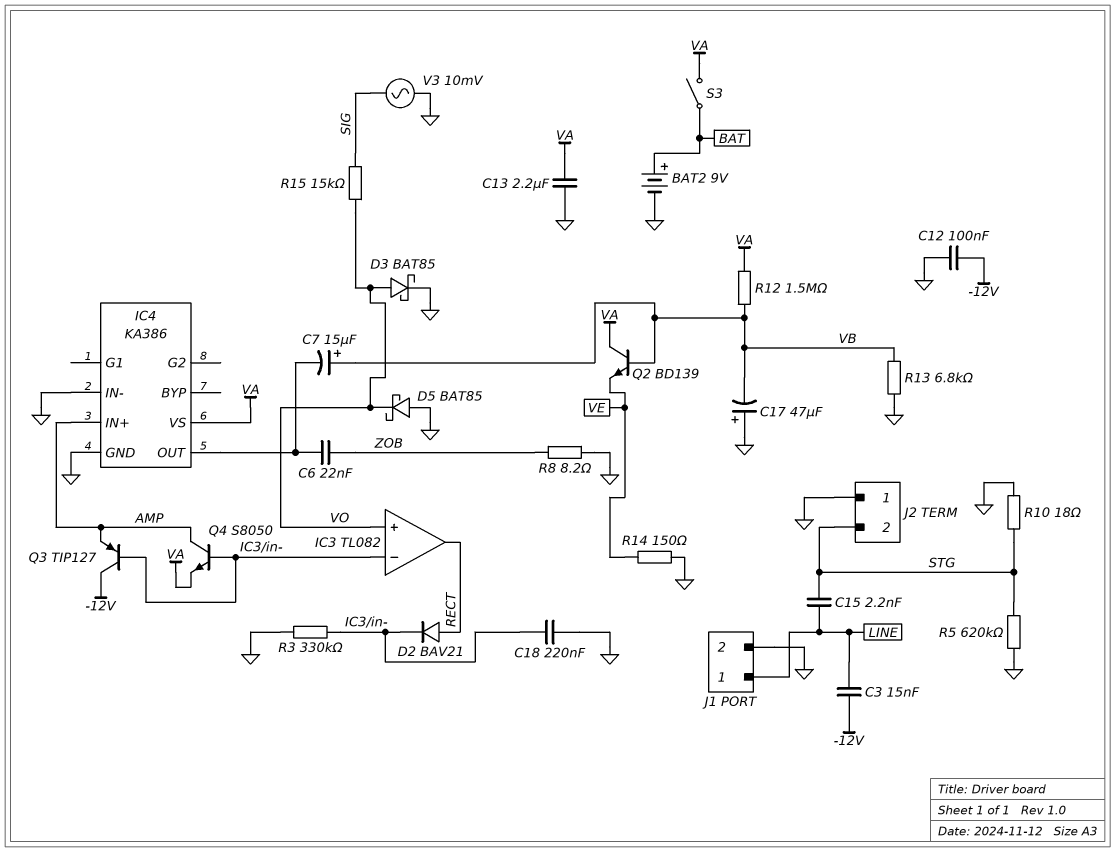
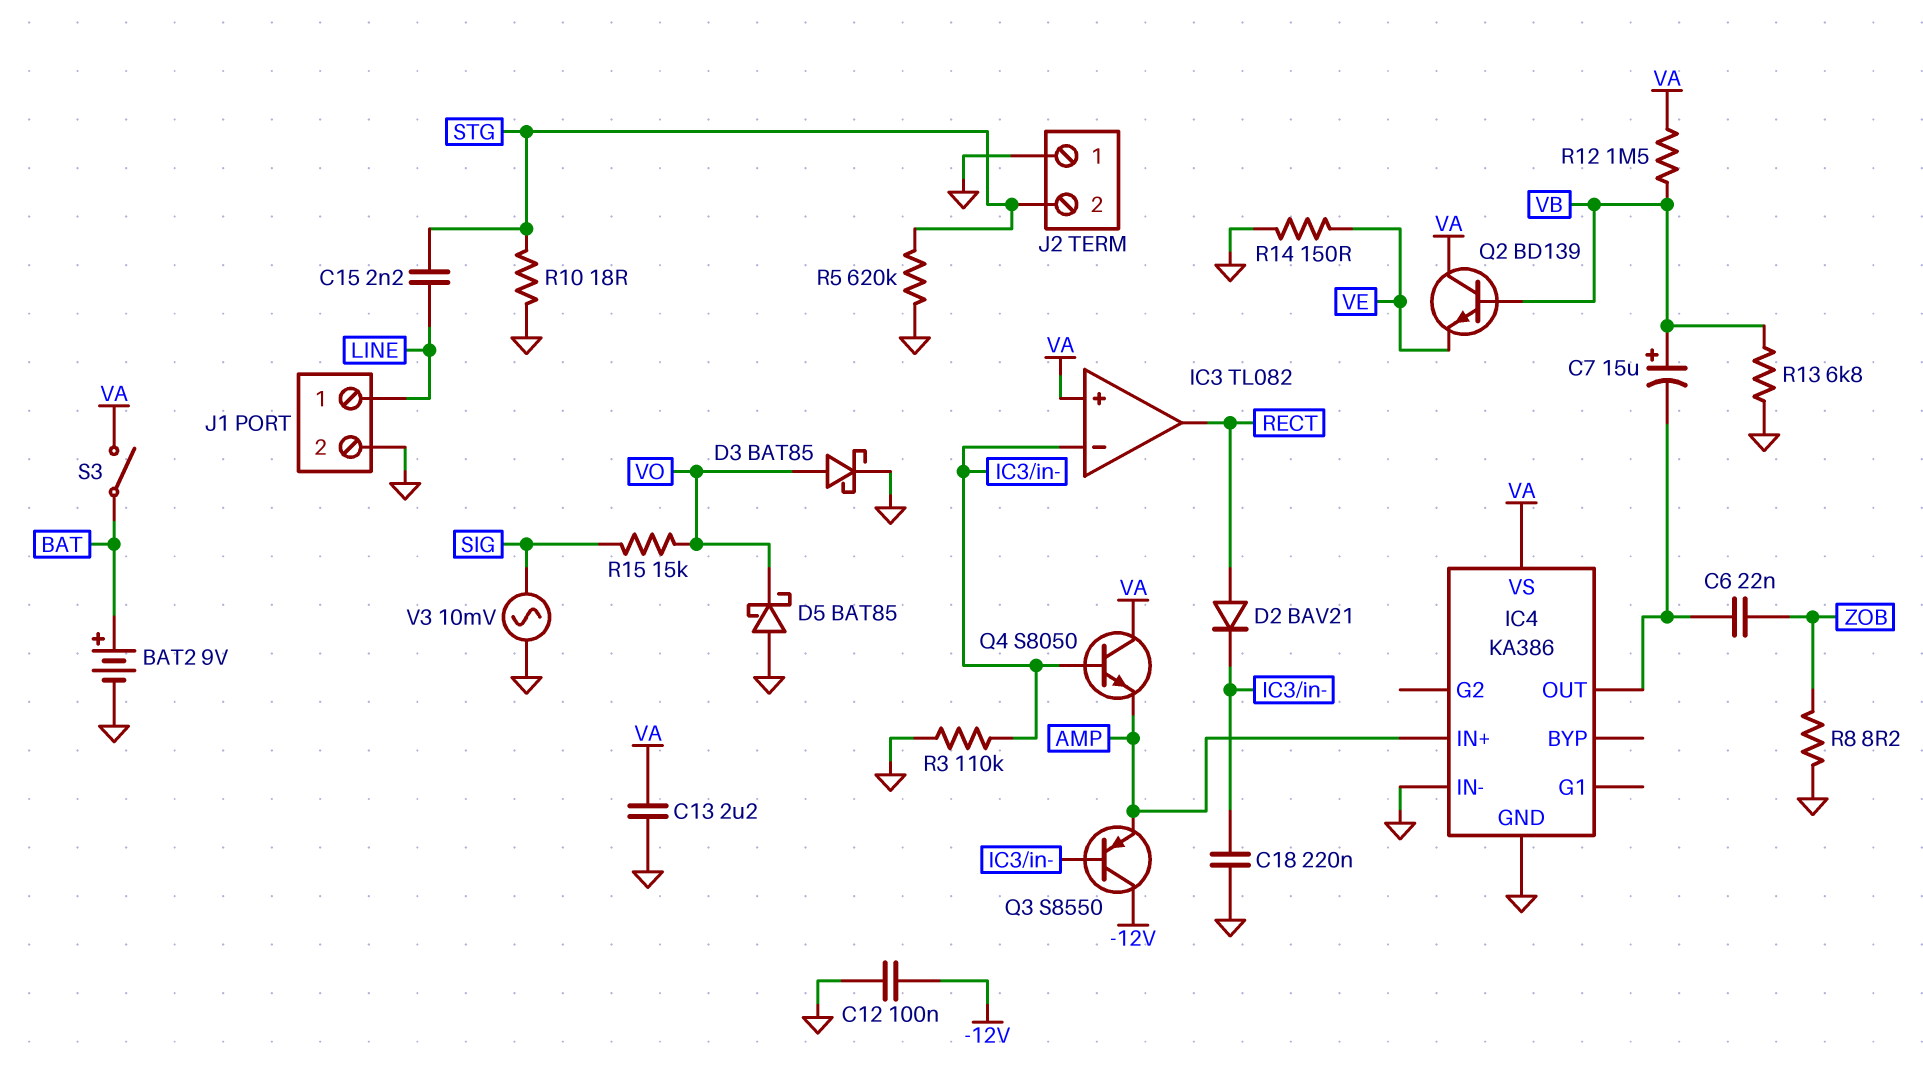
C3: 15nF (-12V, LINE) -> none
C17: 47uF (plus GND, minus VB) -> none
IC3 pin in+: VO -> VA
Q3: PNP TIP127 (B IC3/in-, C -12V, E AMP) -> PNP S8550 (B IC3/in-, C -12V, E AMP)
Q4: NPN S8050 (B IC3/in-, C AMP, E VA) -> NPN S8050 (B IC3/in-, C VA, E AMP)
R3: 330k (GND, IC3/in-) -> 110k (GND, IC3/in-)

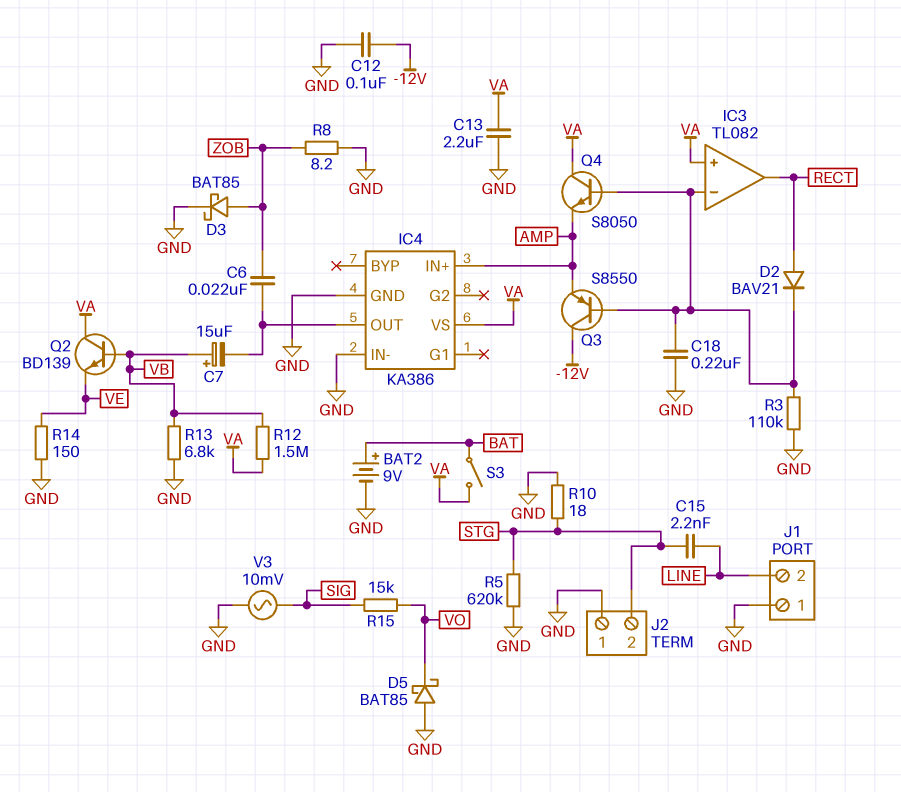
D3: schottky BAT85 (A VO, K GND) -> schottky BAT85 (A ZOB, K GND)
J1 pin 1: LINE -> GND
J1 pin 2: GND -> LINE

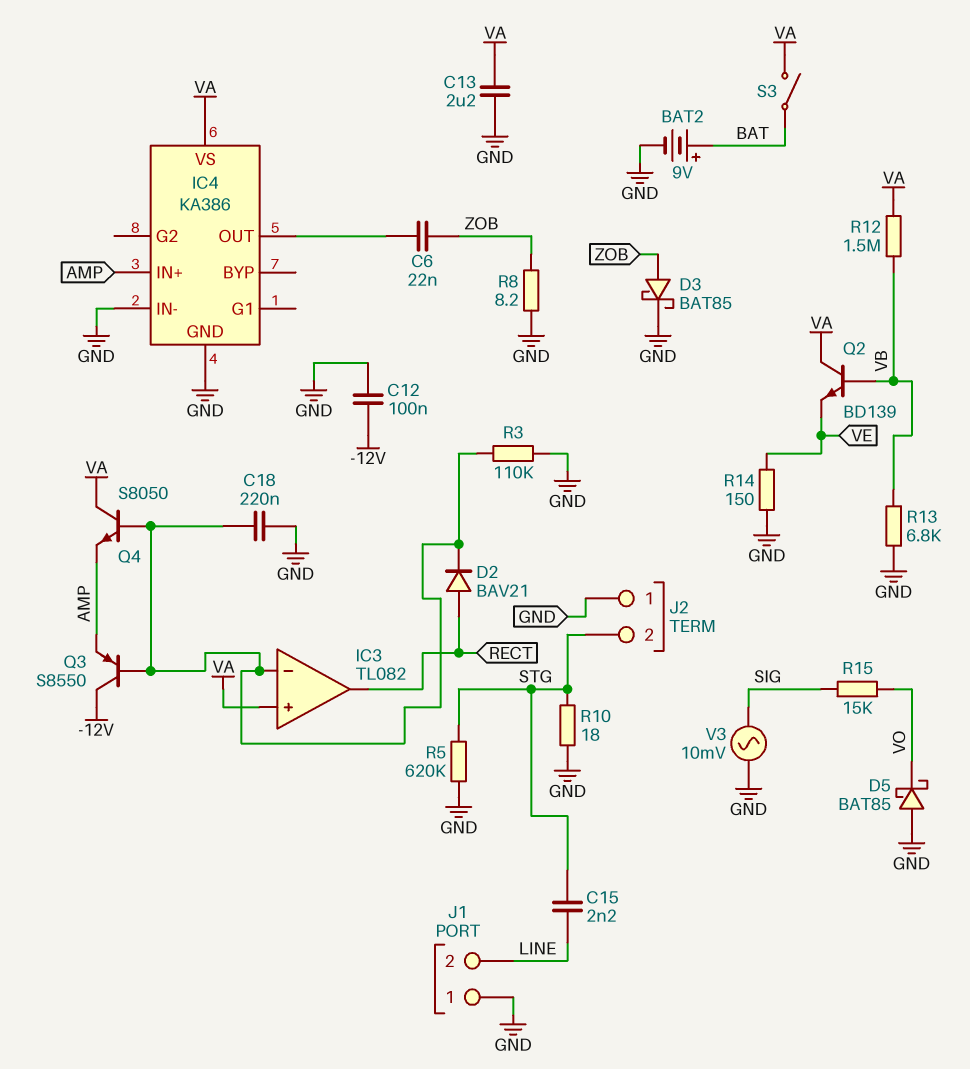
C7: 15uF (plus VB, minus IC4/OUT) -> none

